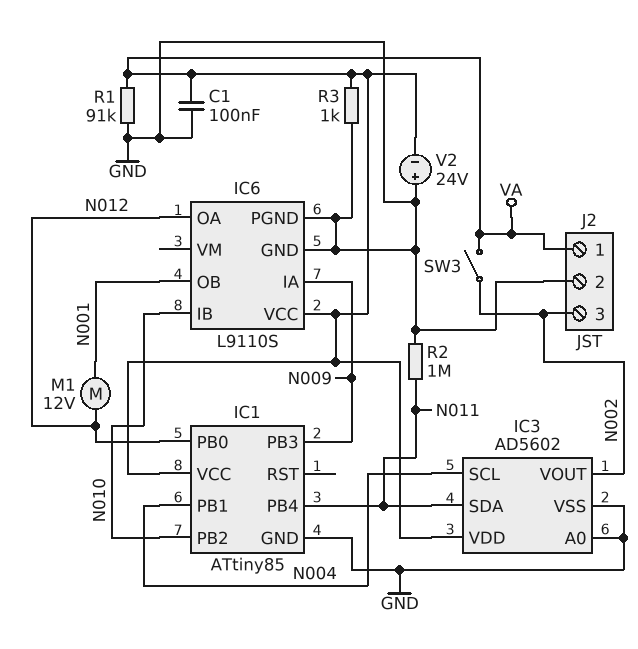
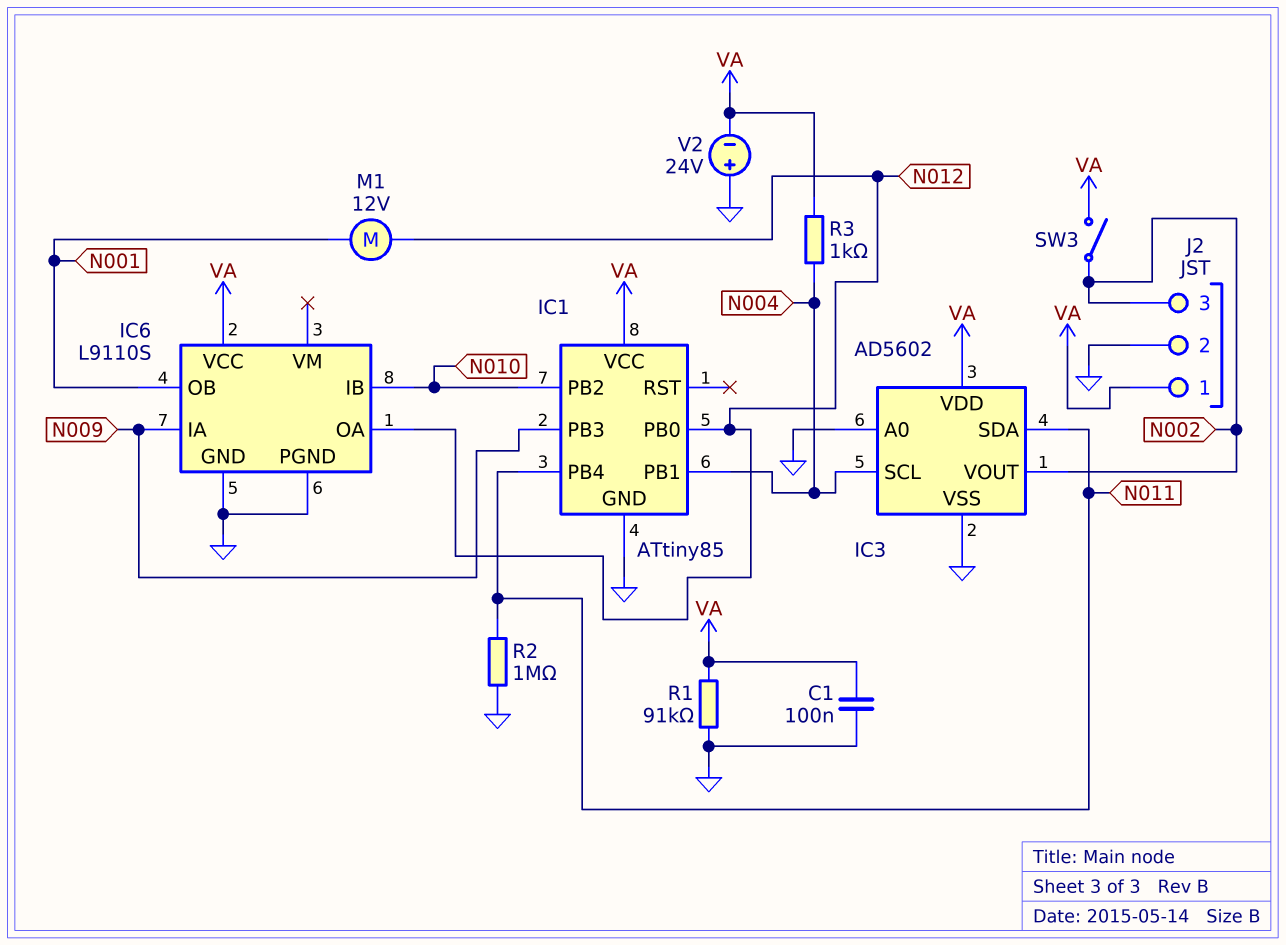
R3: 1k (GND, VA) -> 1k (N004, VA)

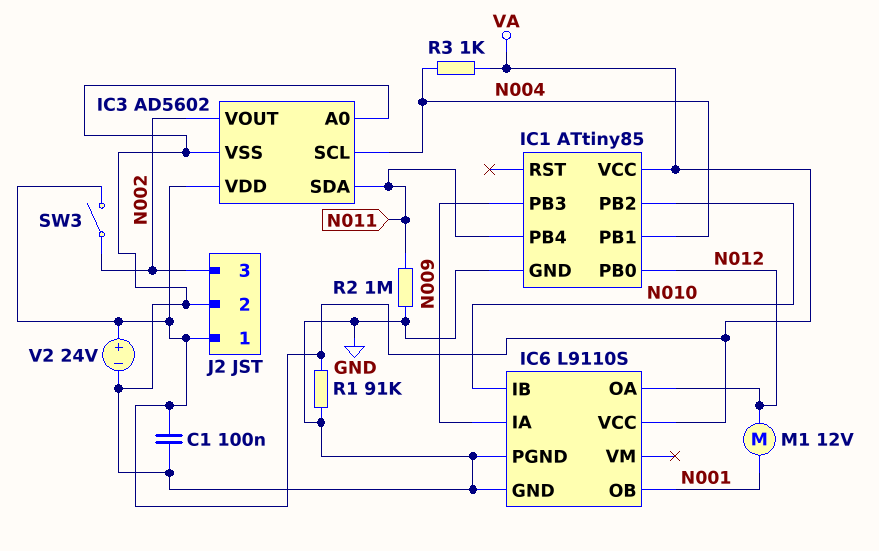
V2: 24V (plus GND, minus VA) -> 24V (plus VA, minus GND)

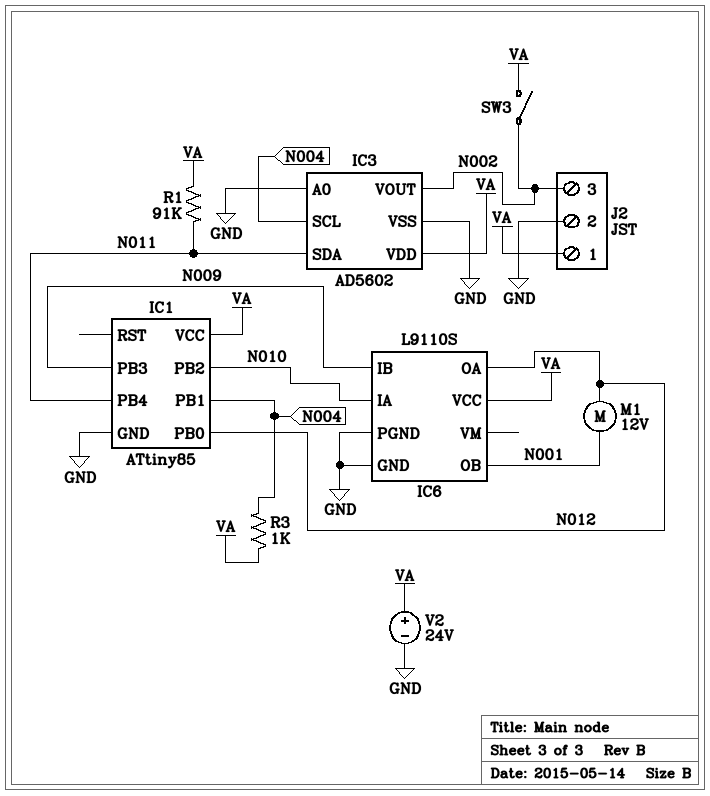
C1: 100nF (GND, VA) -> none
IC6 pin IA: N009 -> N010
IC6 pin IB: N010 -> N009
R1: 91k (GND, VA) -> 91k (N011, VA)
R2: 1M (GND, N011) -> none

